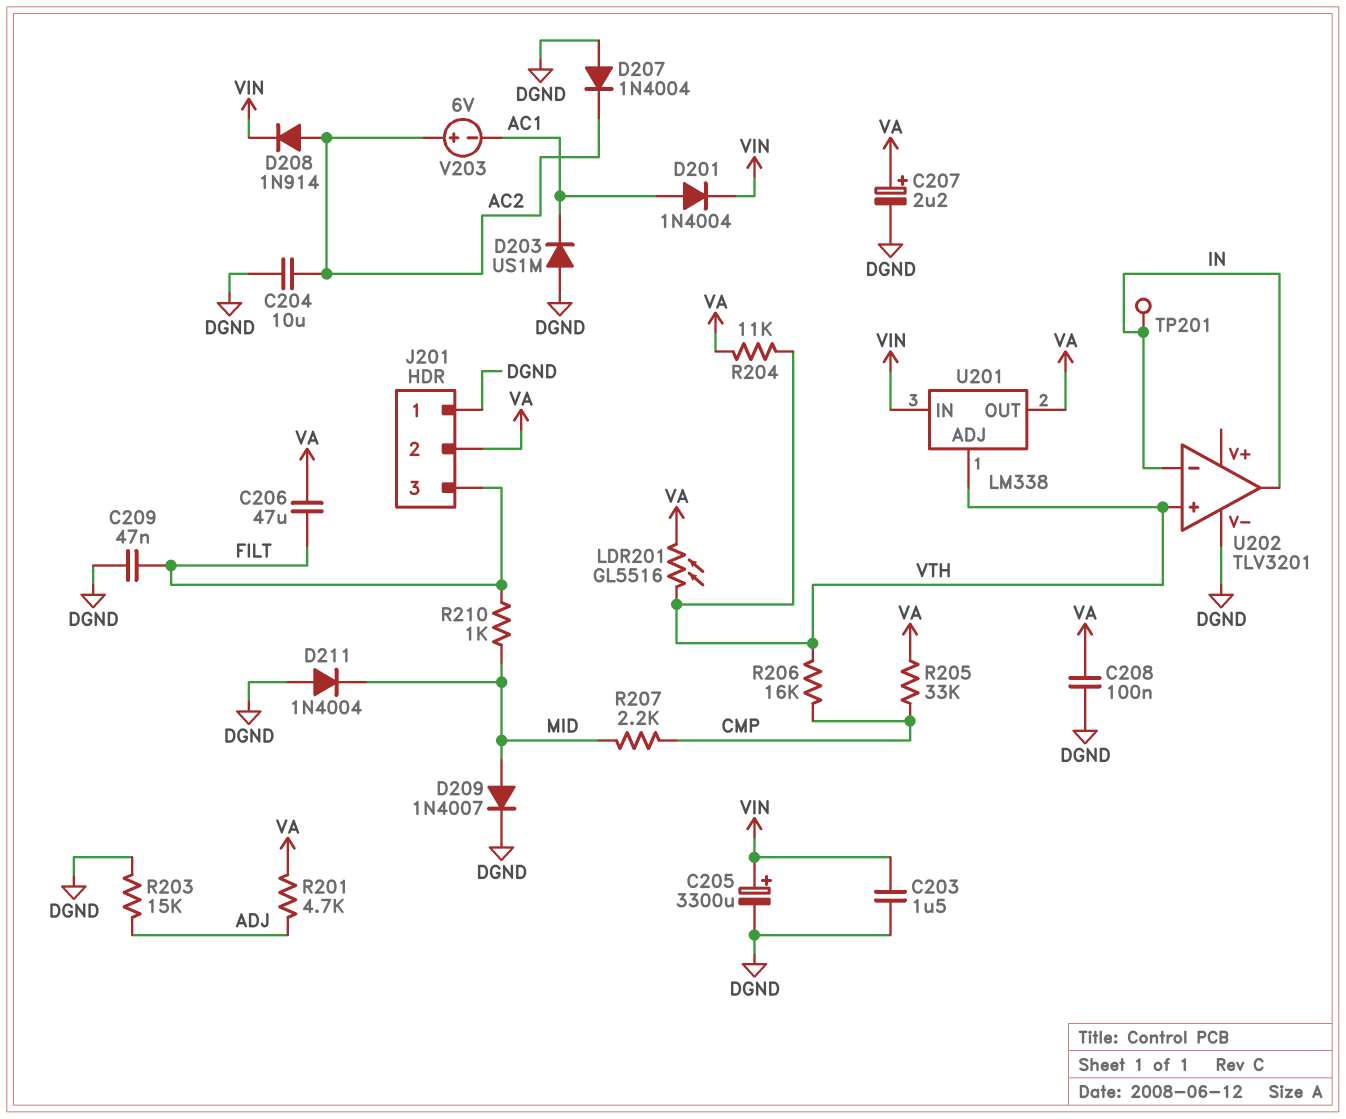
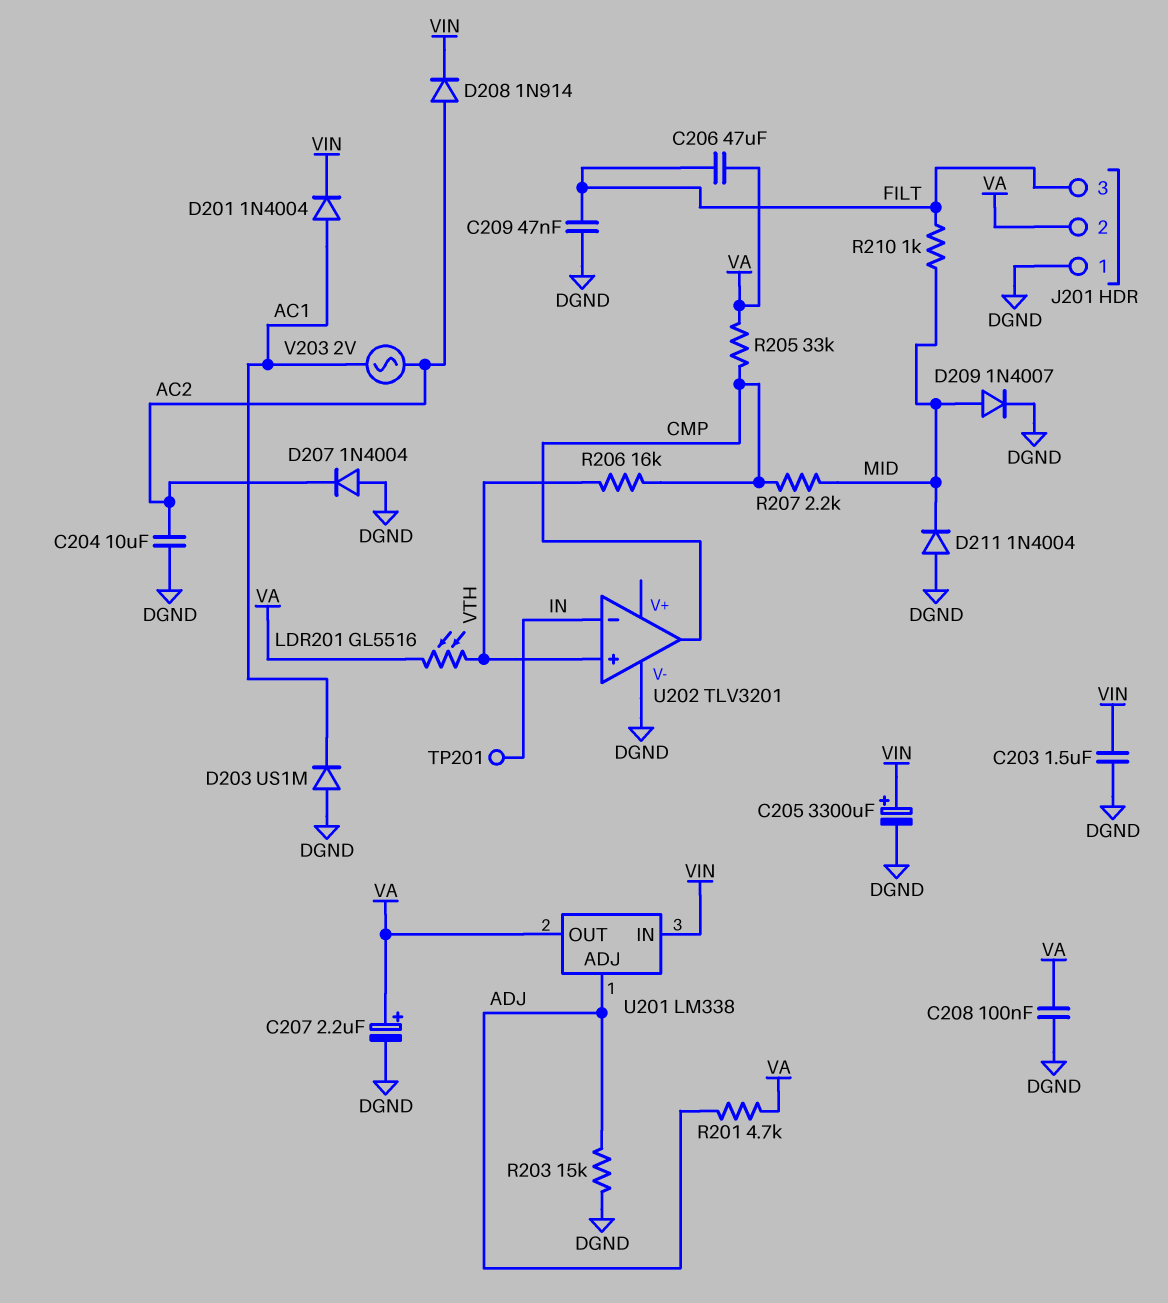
R204: 11k (VA, VTH) -> none
U201 pin ADJ: VTH -> ADJ
U202 pin out: IN -> CMP
V203: 6V (plus AC2, minus AC1) -> AC 2V (AC1, AC2)

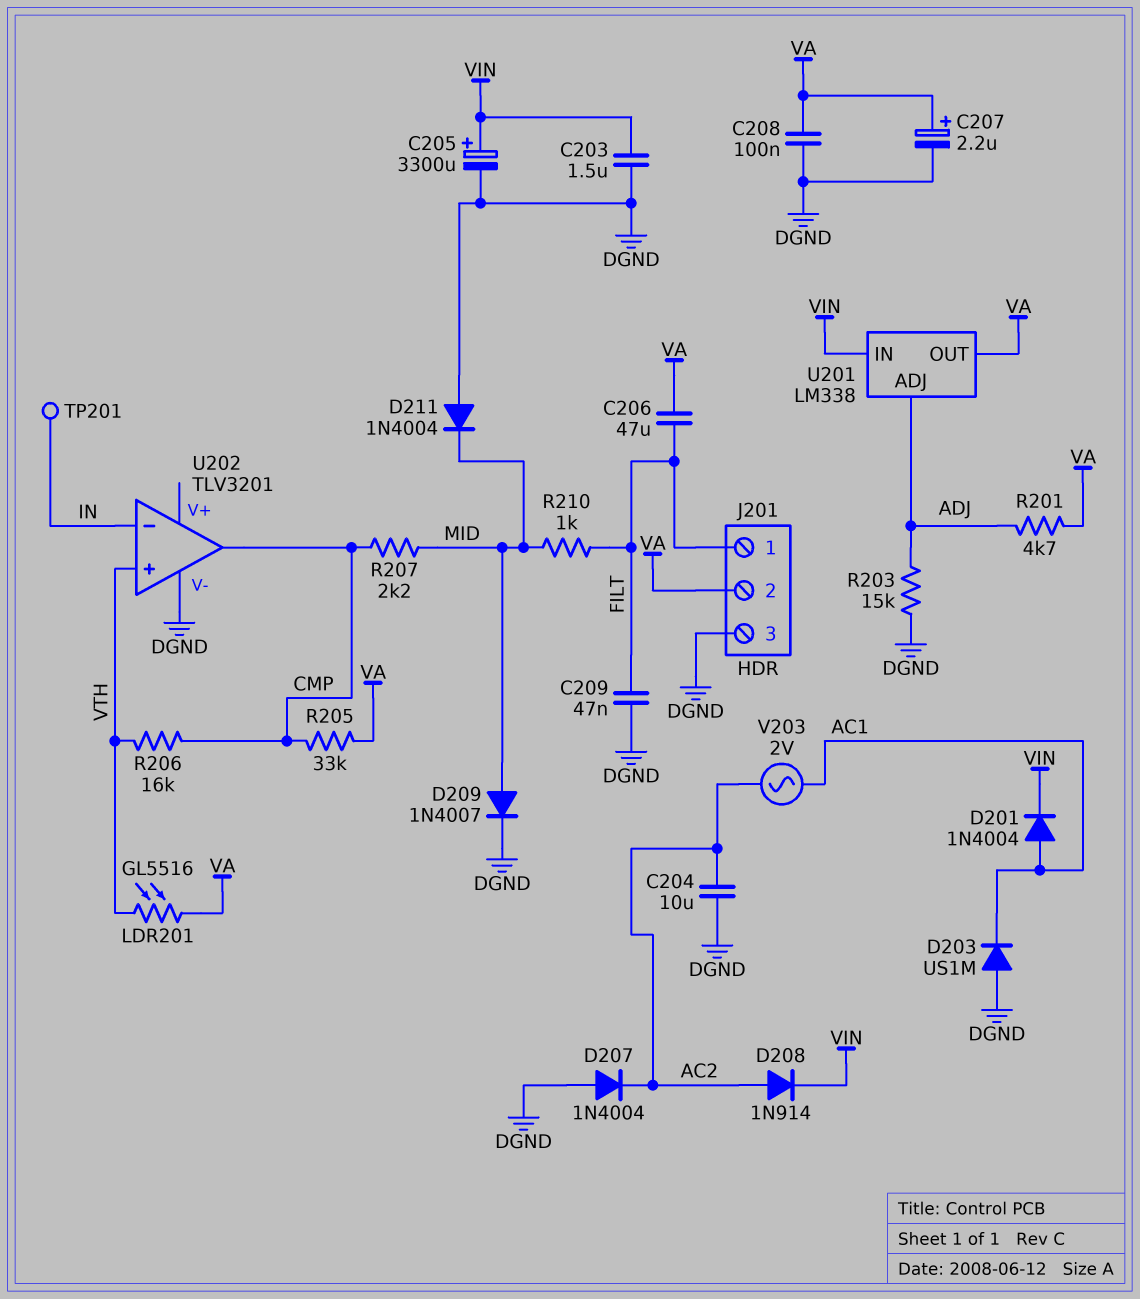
J201 pin 1: DGND -> FILT
J201 pin 3: FILT -> DGND

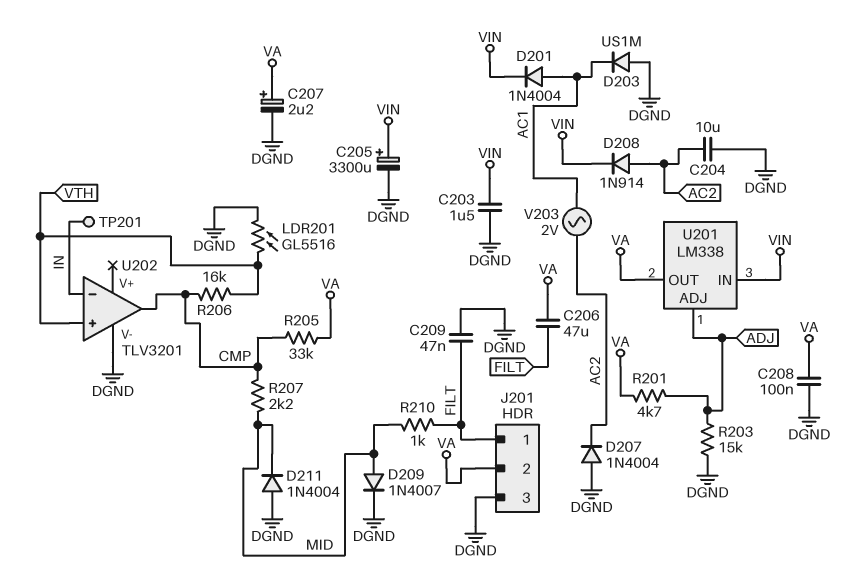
LDR201: GL5516 (VA, VTH) -> GL5516 (DGND, VTH)

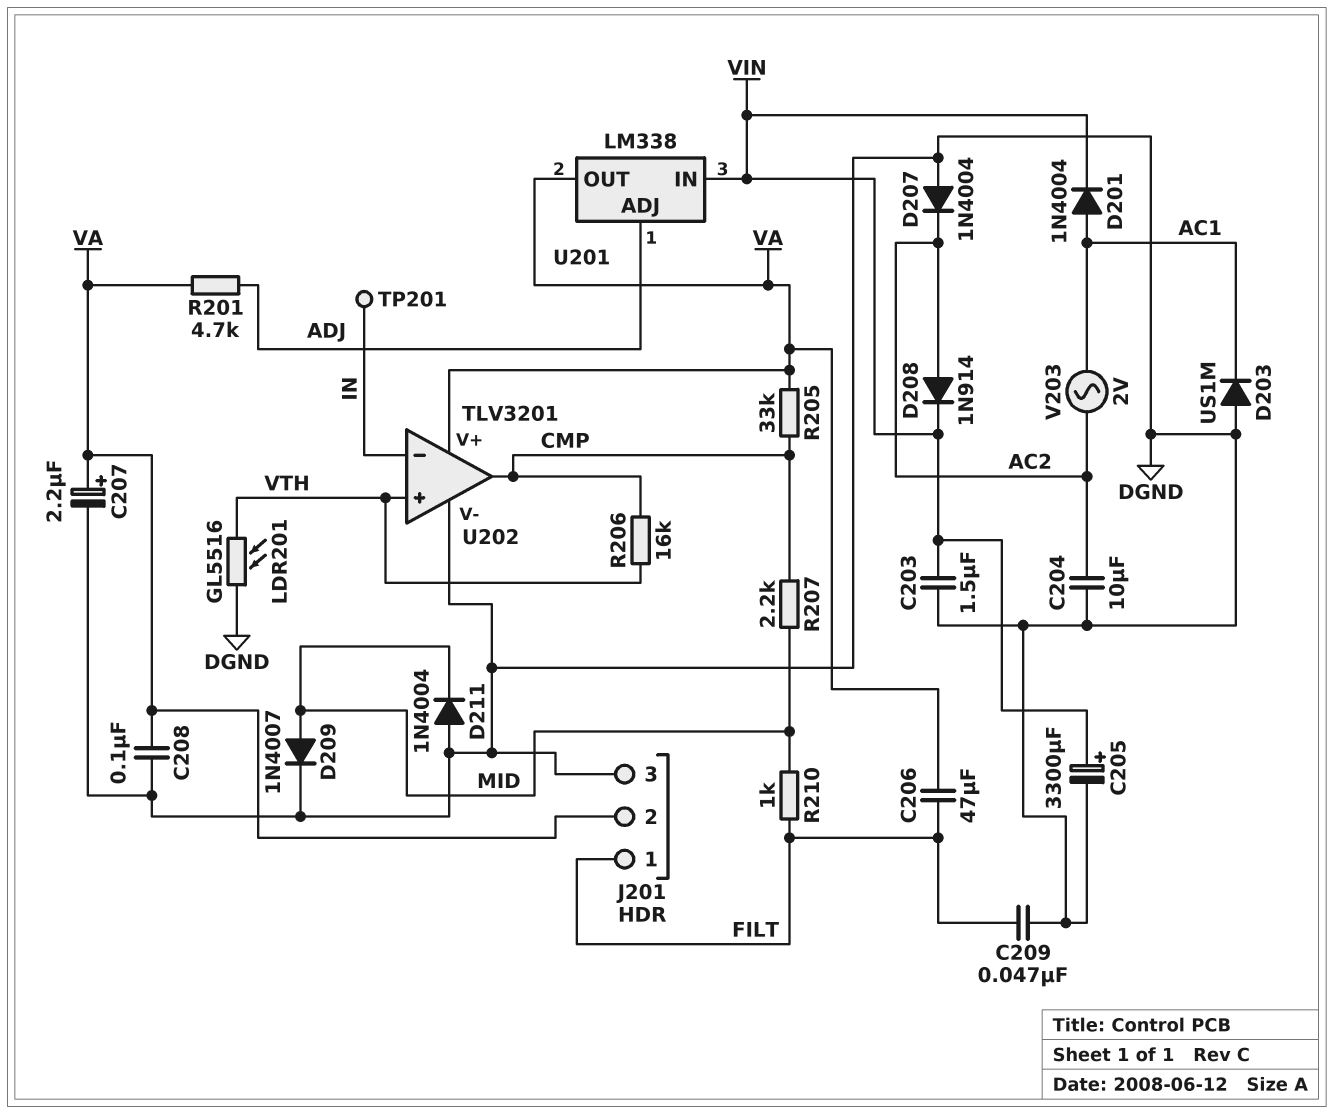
R203: 15k (ADJ, DGND) -> none
U202 pin V+: none -> VA

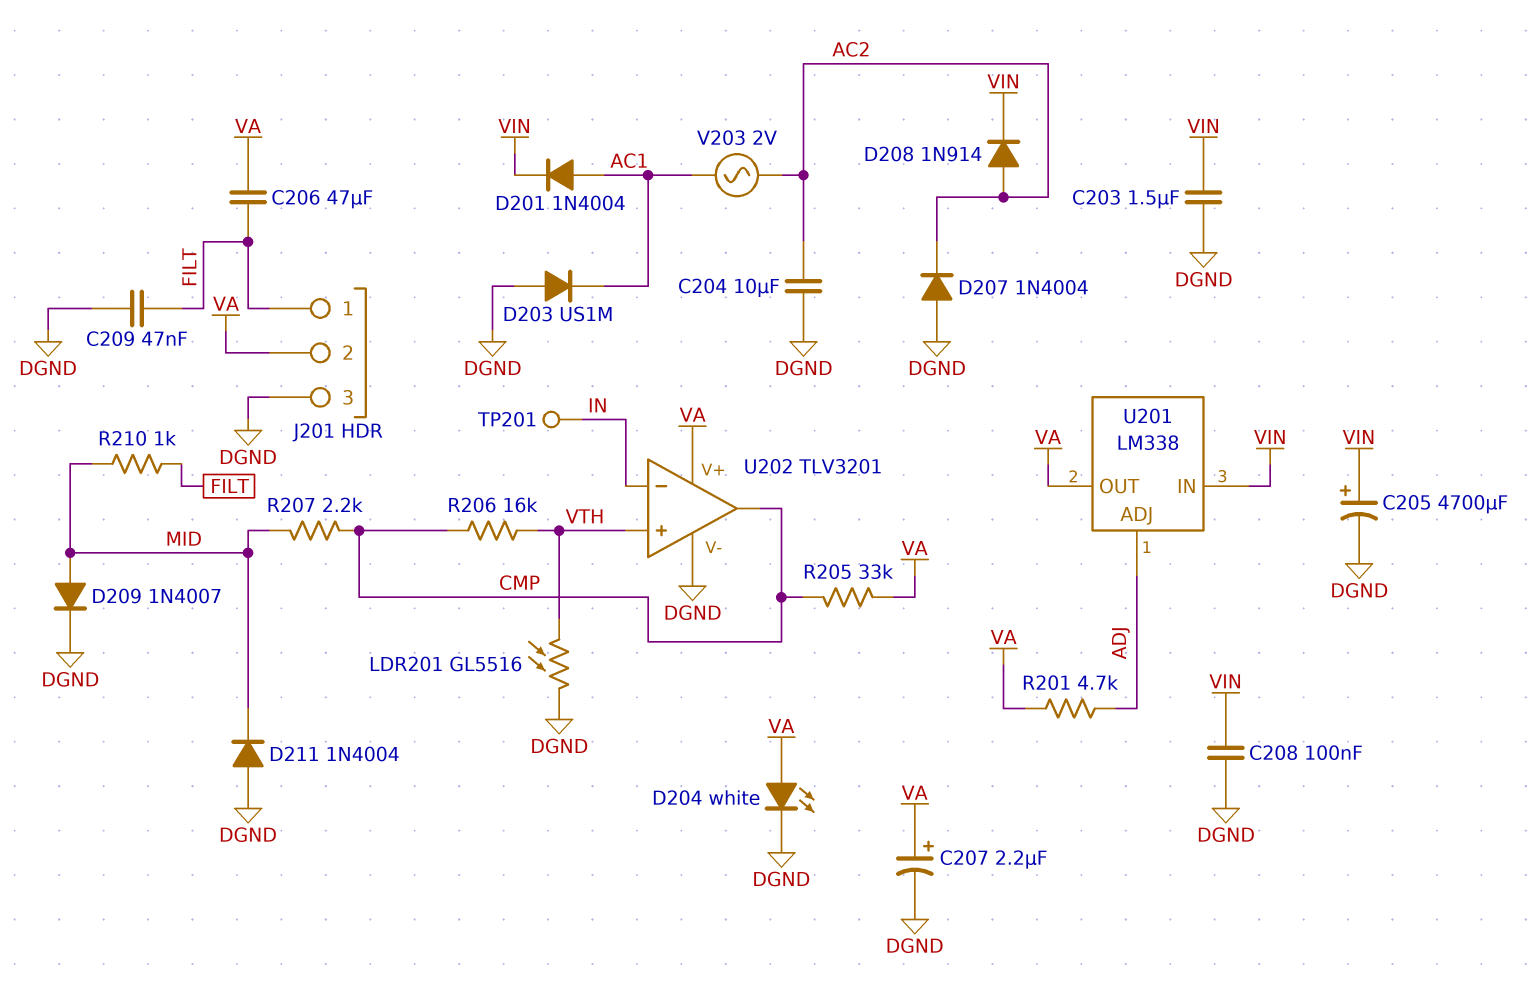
C205: 3300uF (plus VIN, minus DGND) -> 4700uF (plus VIN, minus DGND)
C208: 100nF (DGND, VA) -> 100nF (DGND, VIN)
D204: none -> LED white (A VA, K DGND)

